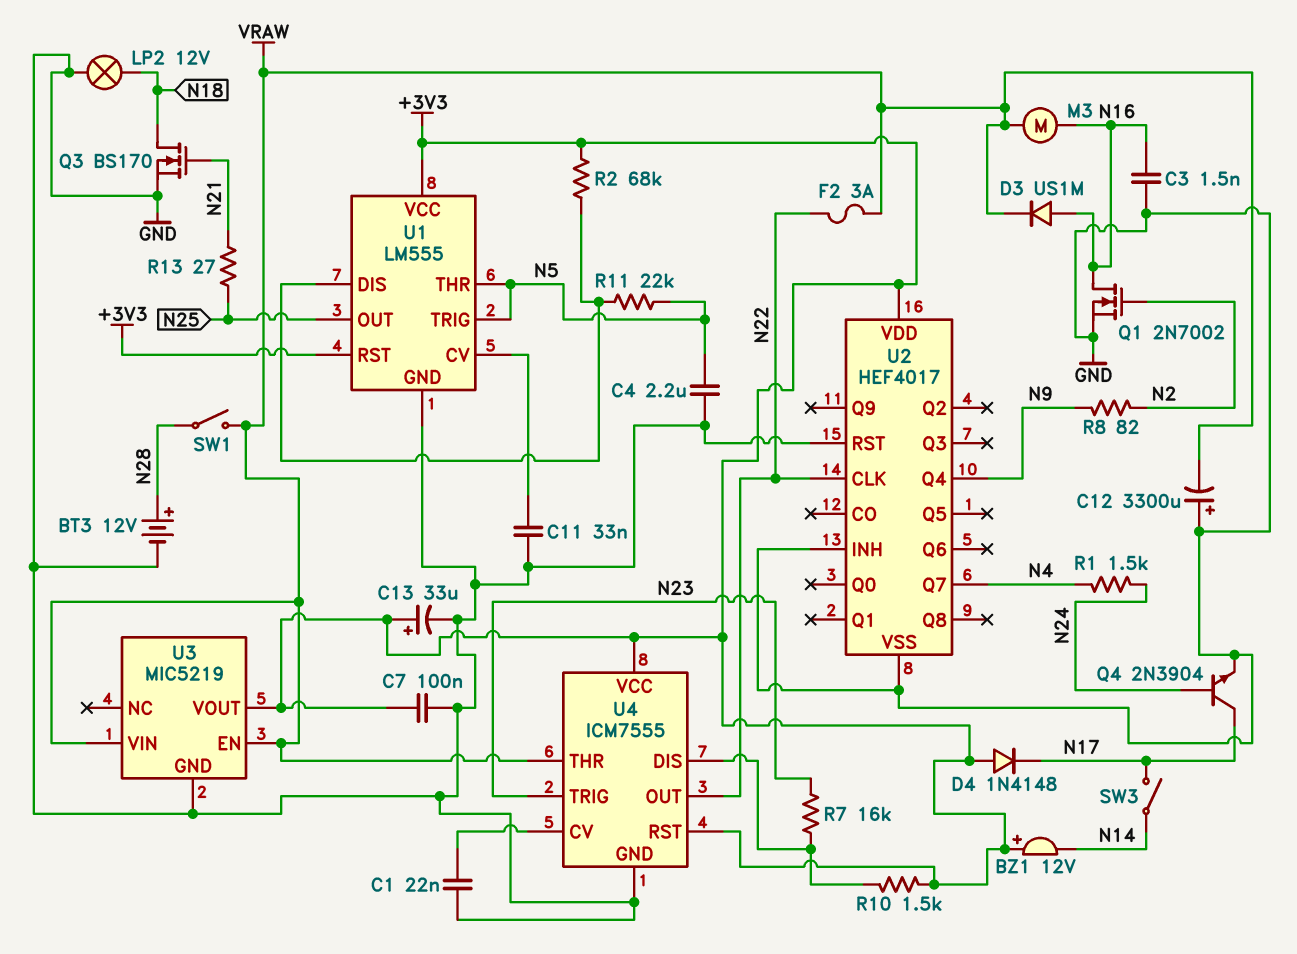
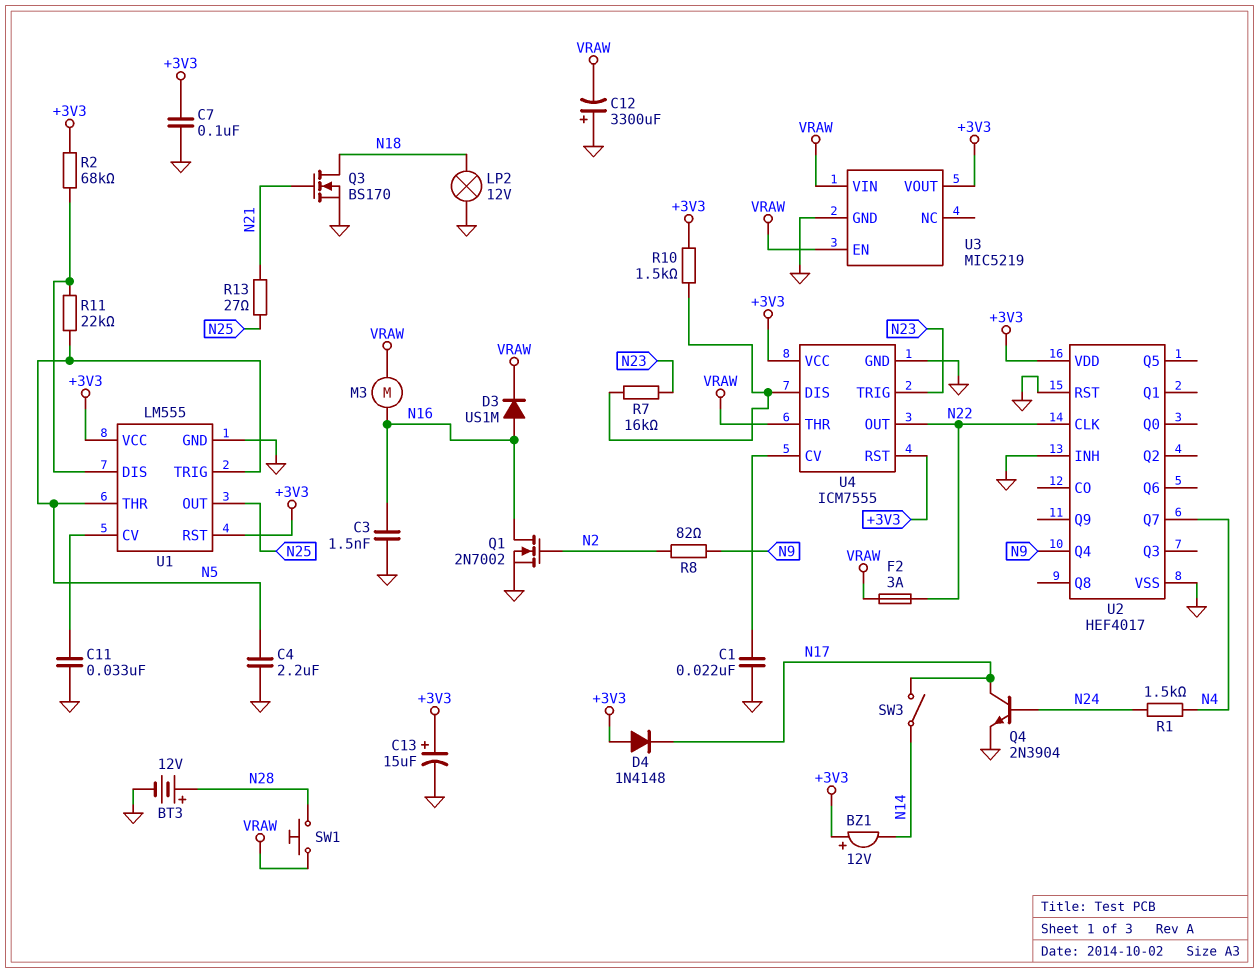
C13: 33uF (plus +3V3, minus GND) -> 15uF (plus +3V3, minus GND)
SW1: switch (N28, VRAW) -> button (N28, VRAW)

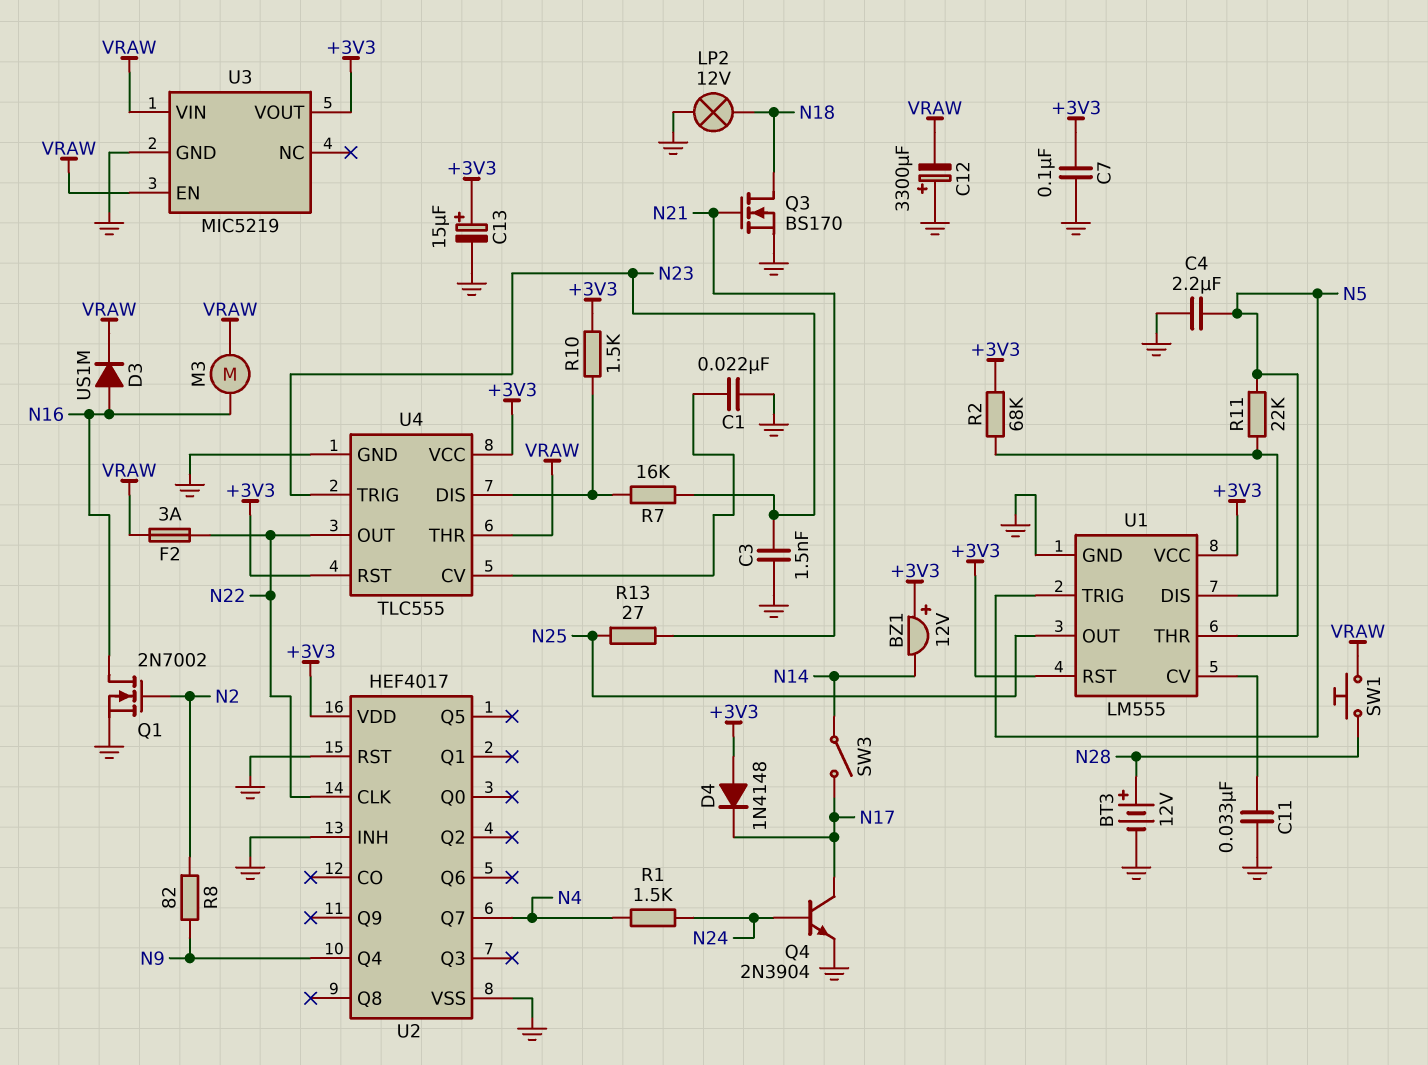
C3: 1.5nF (GND, N16) -> 1.5nF (GND, N23)
U4: ICM7555 -> TLC555

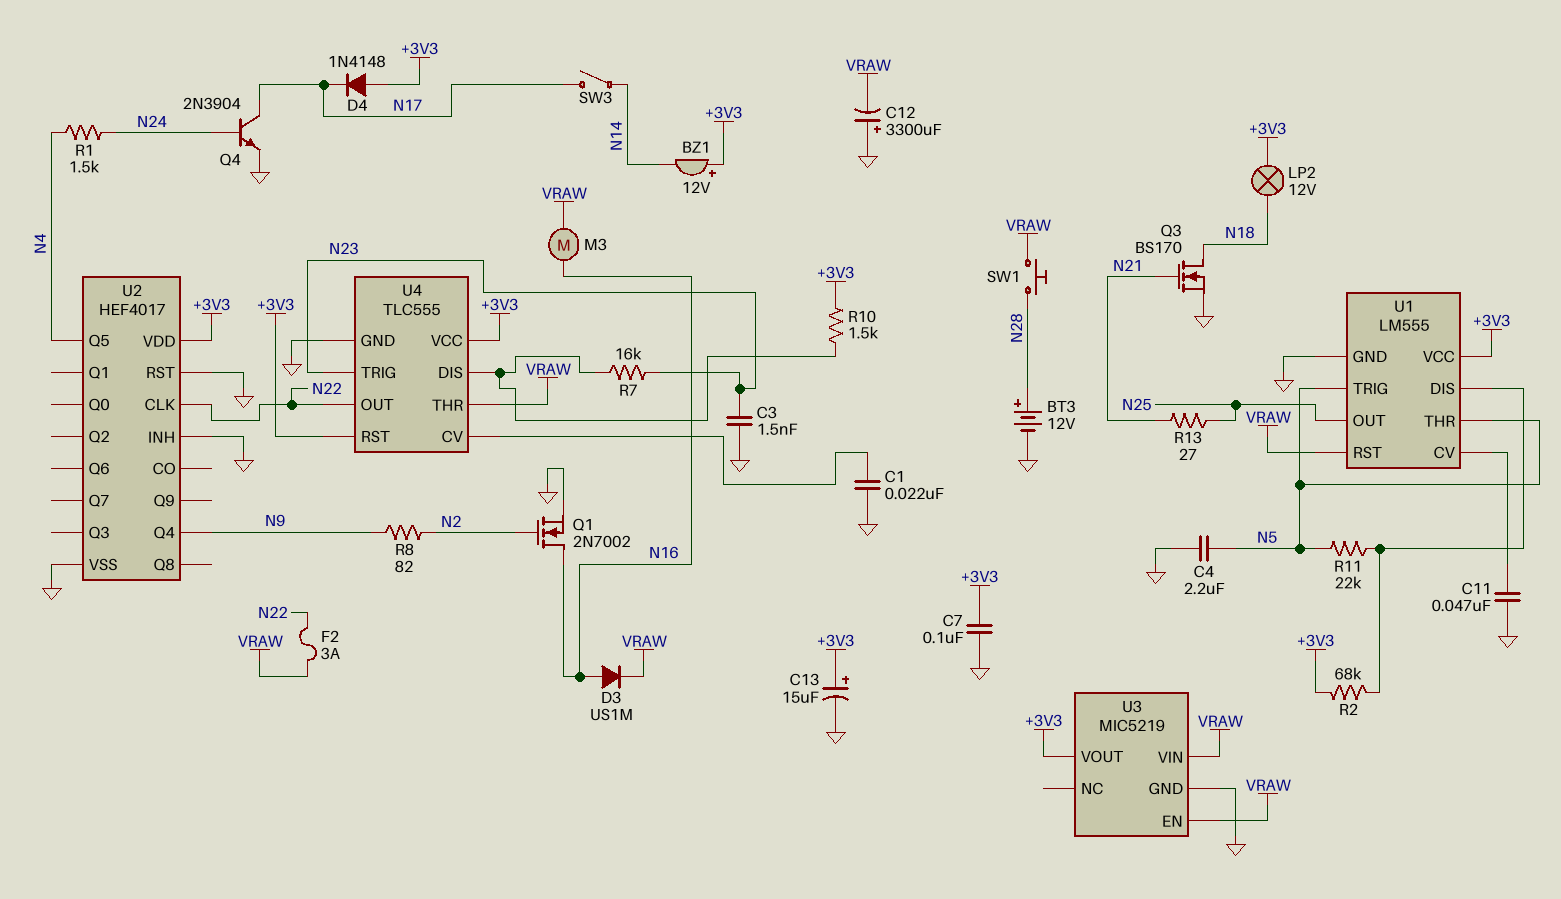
C11: 33nF (GND, U1/CV) -> 47nF (GND, U1/CV)
LP2: lamp 12V (GND, N18) -> lamp 12V (+3V3, N18)
U1 pin RST: +3V3 -> VRAW
U2 pin Q5: none -> N4
U2 pin Q7: N4 -> none

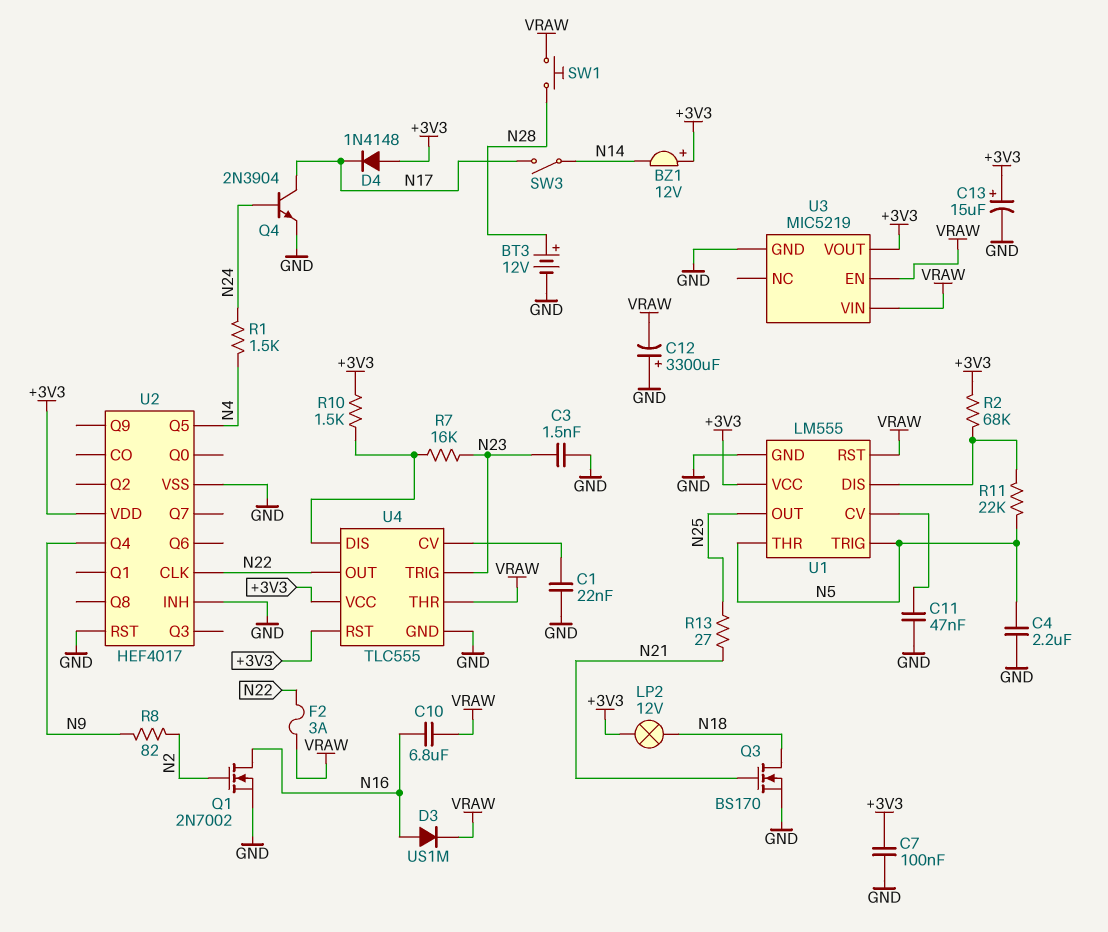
C10: none -> 6.8uF (N16, VRAW)
M3: motor (N16, VRAW) -> none

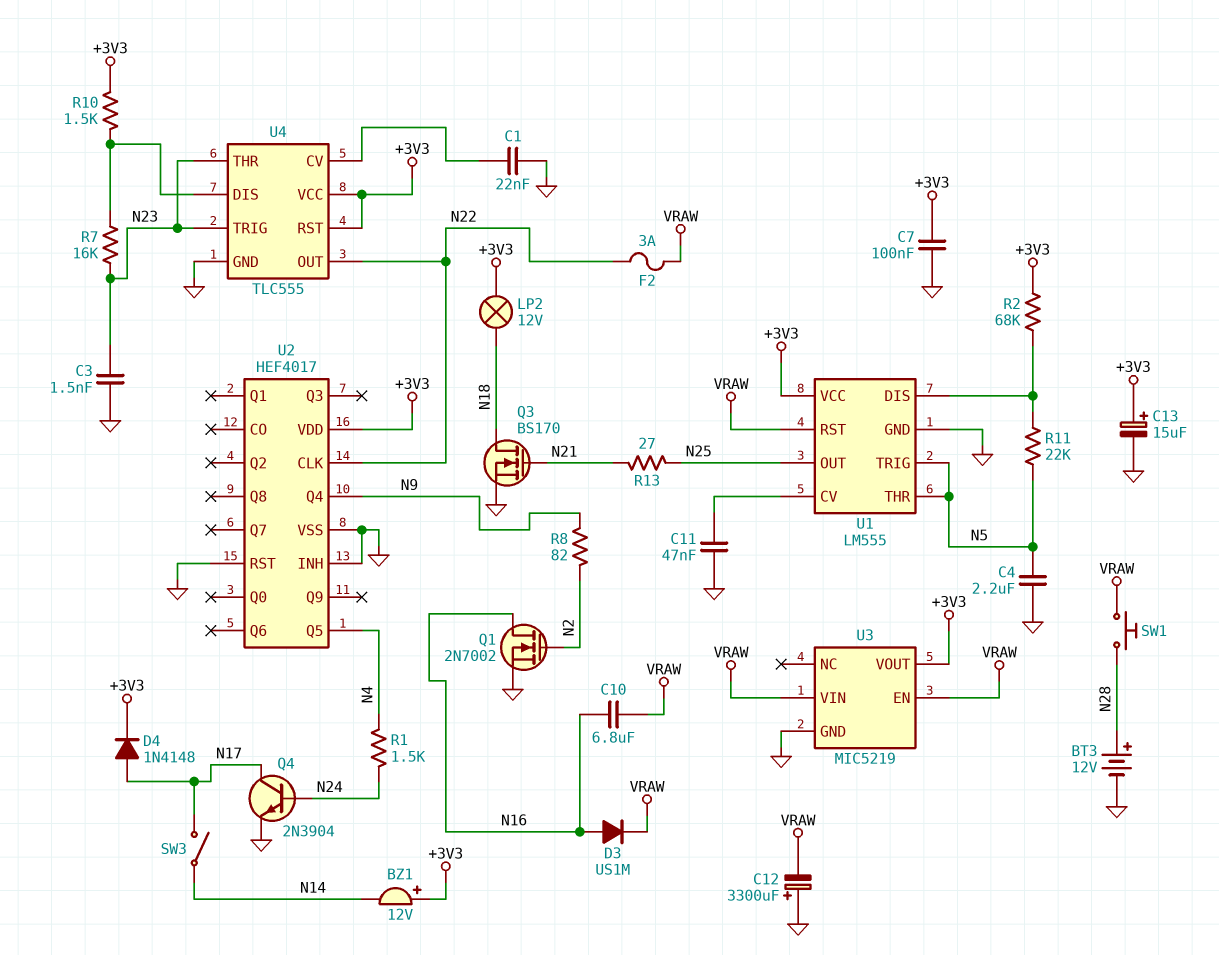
D4: diode 1N4148 (A +3V3, K N17) -> diode 1N4148 (A N17, K +3V3)
U4 pin THR: VRAW -> N23

